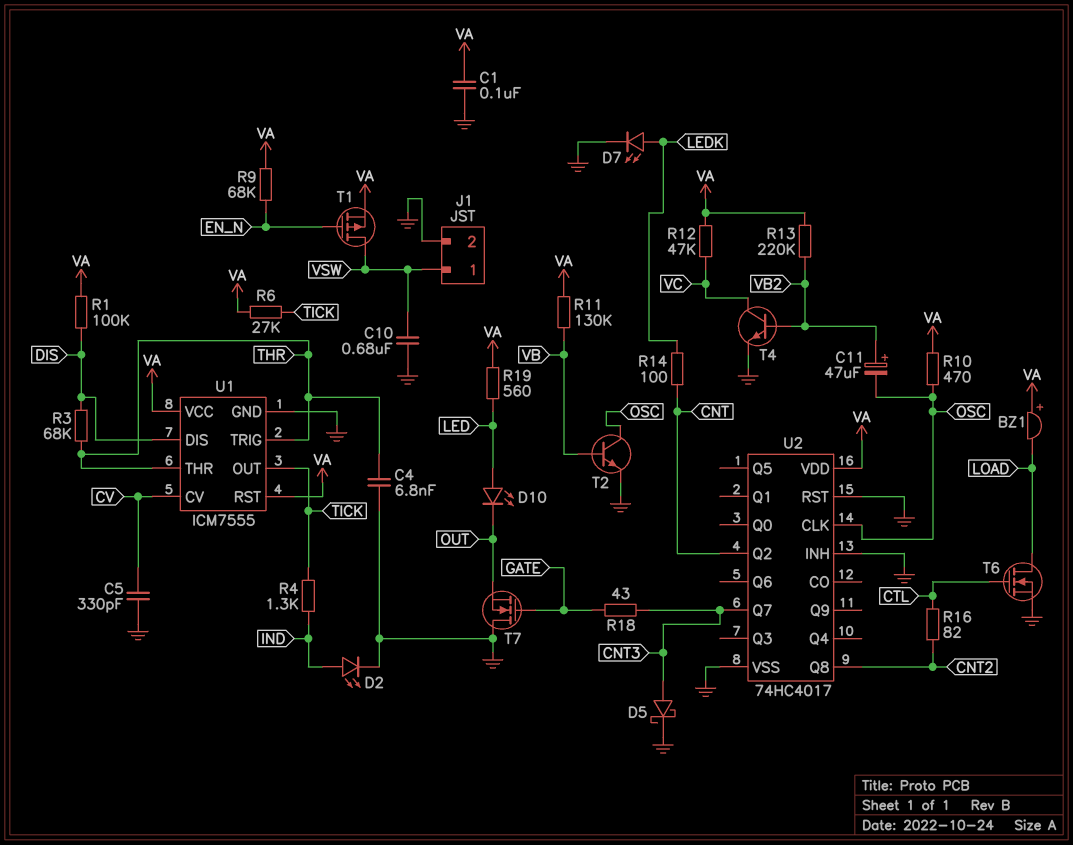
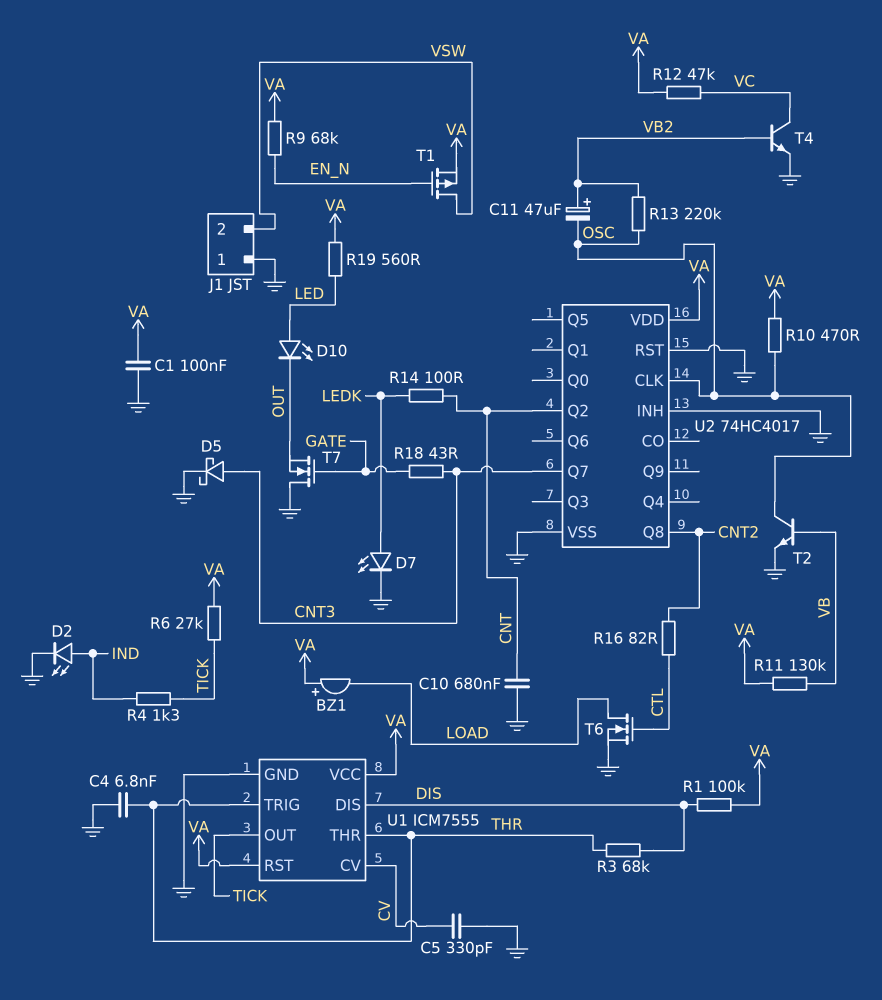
C10: 680nF (GND, VSW) -> 680nF (CNT, GND)
J1 pin 1: VSW -> GND
J1 pin 2: GND -> VSW
R13: 220k (VA, VB2) -> 220k (OSC, VB2)

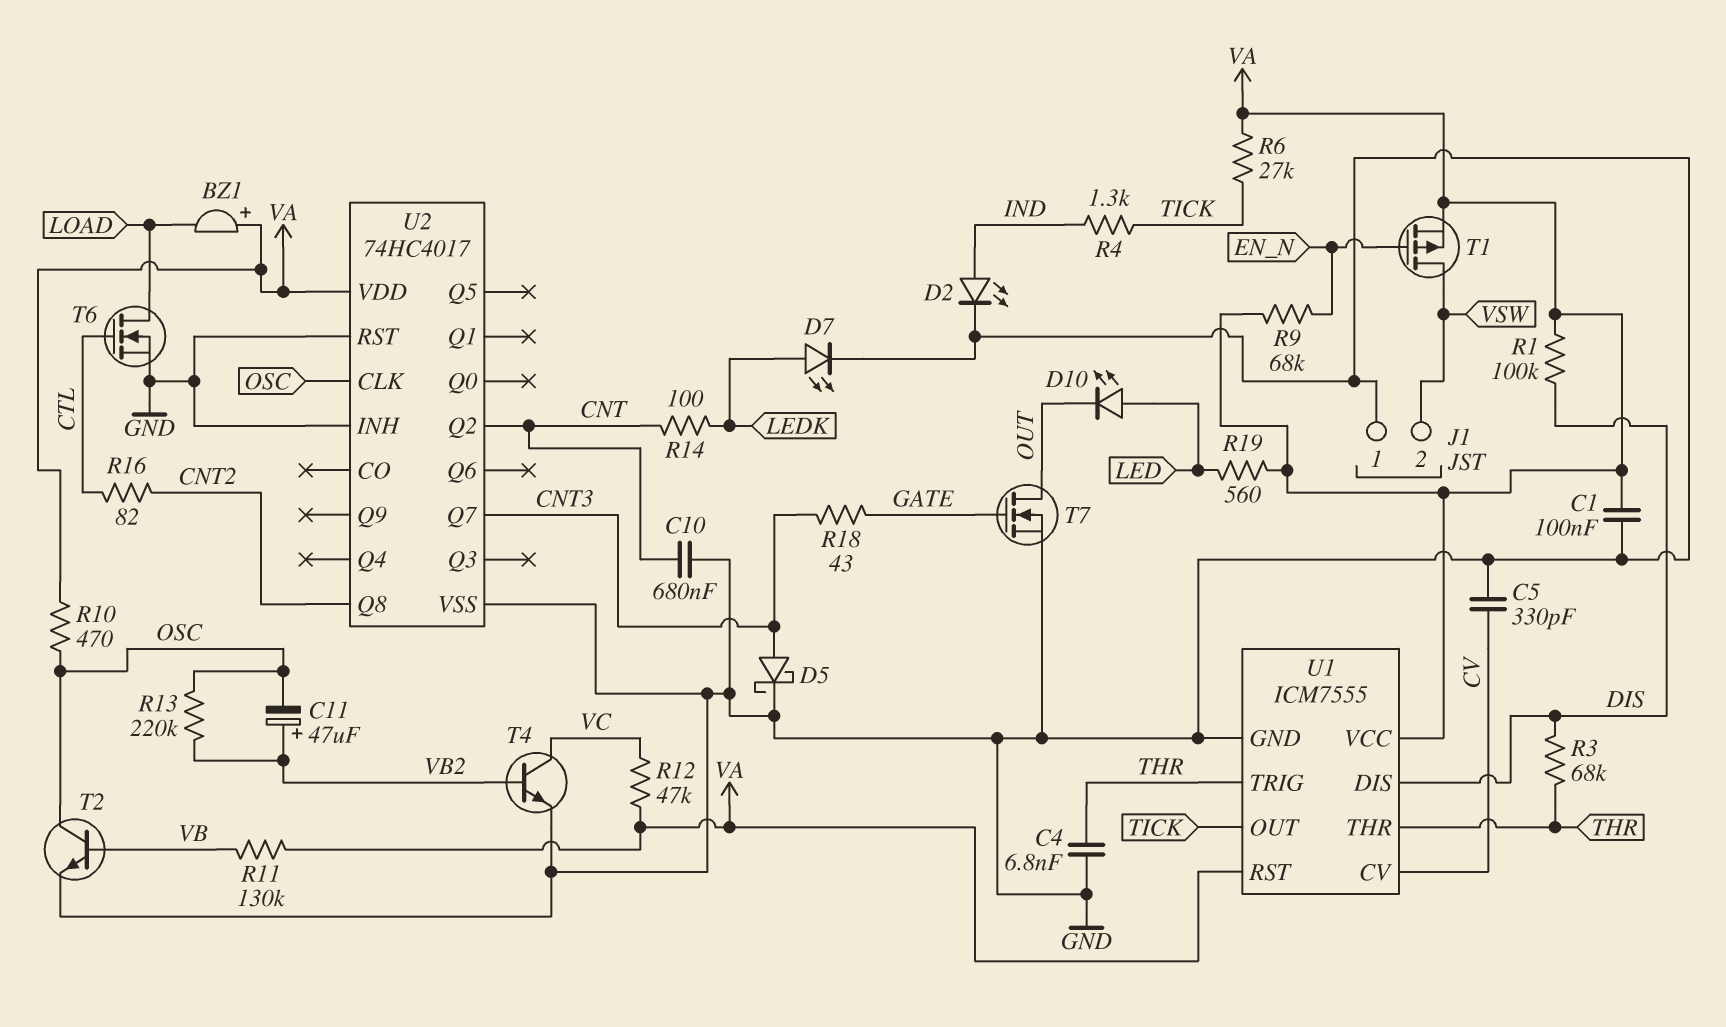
T7: NMOS (G GATE, D GND, S OUT) -> NMOS (G GATE, D OUT, S GND)

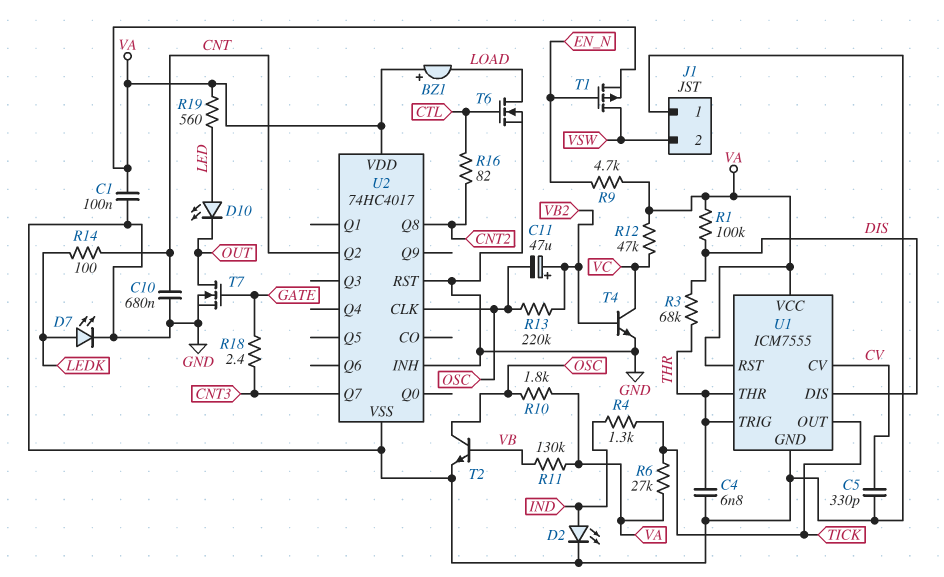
D5: schottky (A CNT3, K GND) -> none
R9: 68k (EN_N, VA) -> 4.7k (EN_N, VA)
R10: 470 (OSC, VA) -> 1.8k (OSC, VA)
R18: 43 (CNT3, GATE) -> 2.4 (CNT3, GATE)

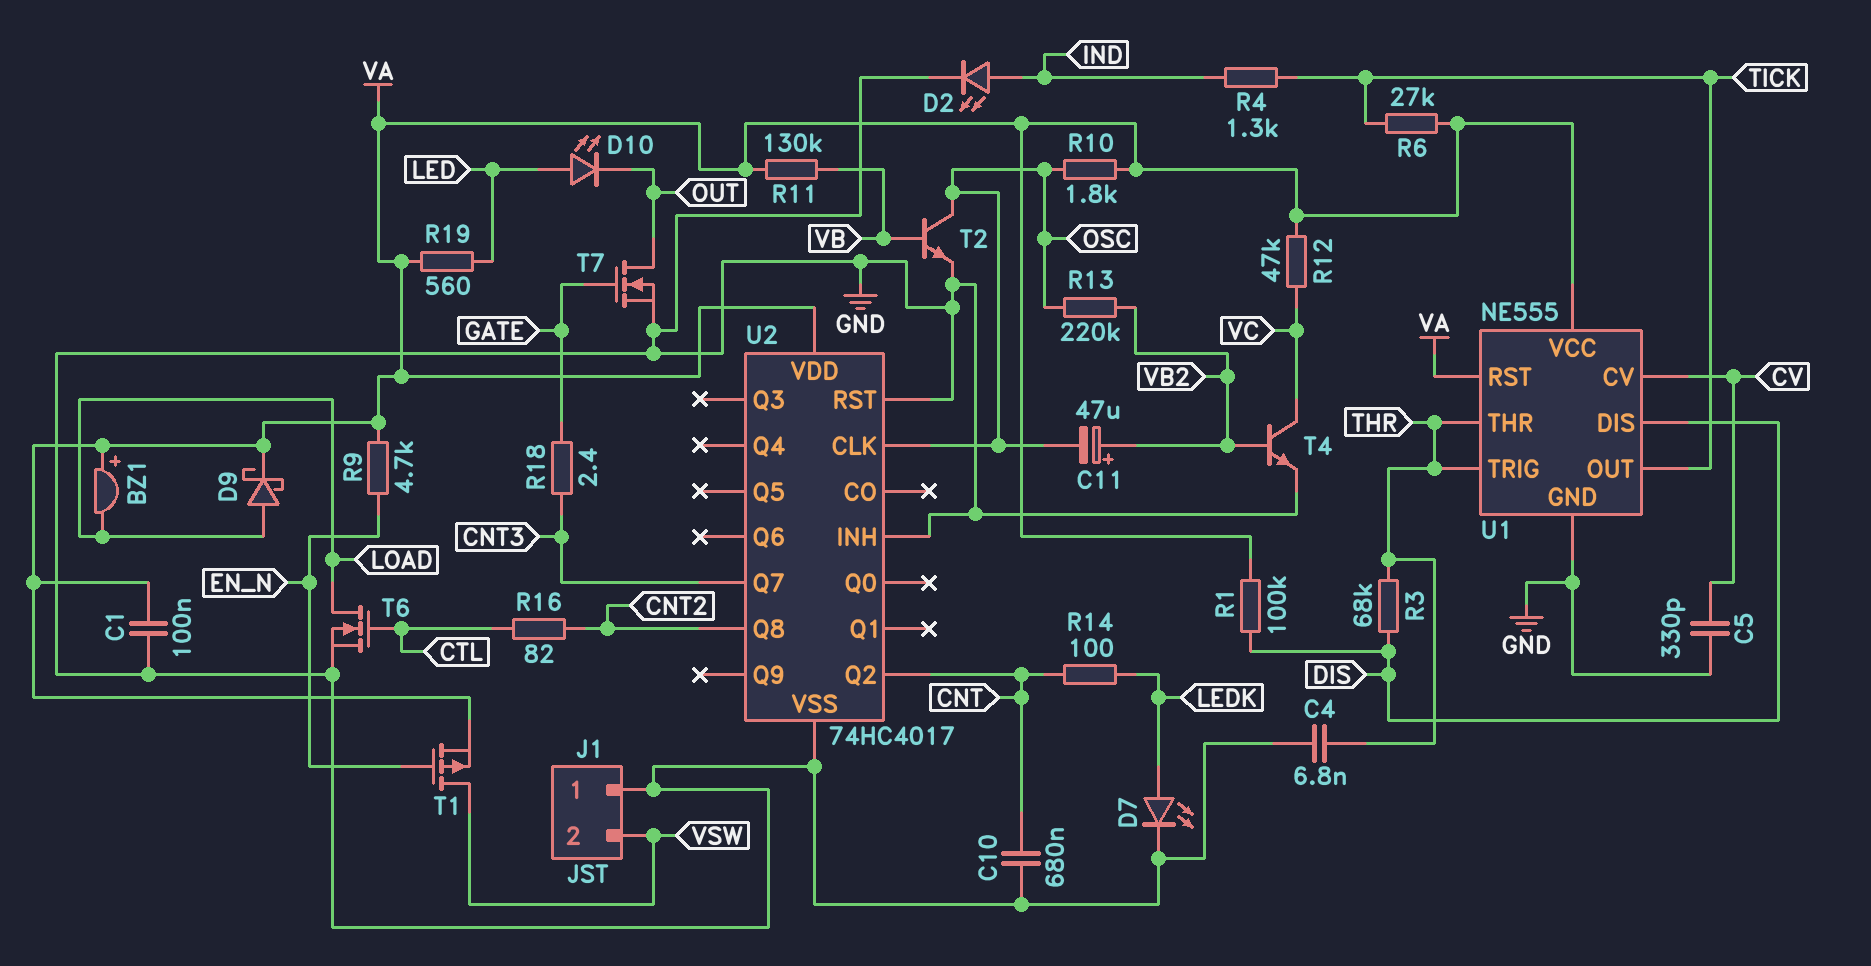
D9: none -> schottky (A LOAD, K VA)
U1: ICM7555 -> NE555

